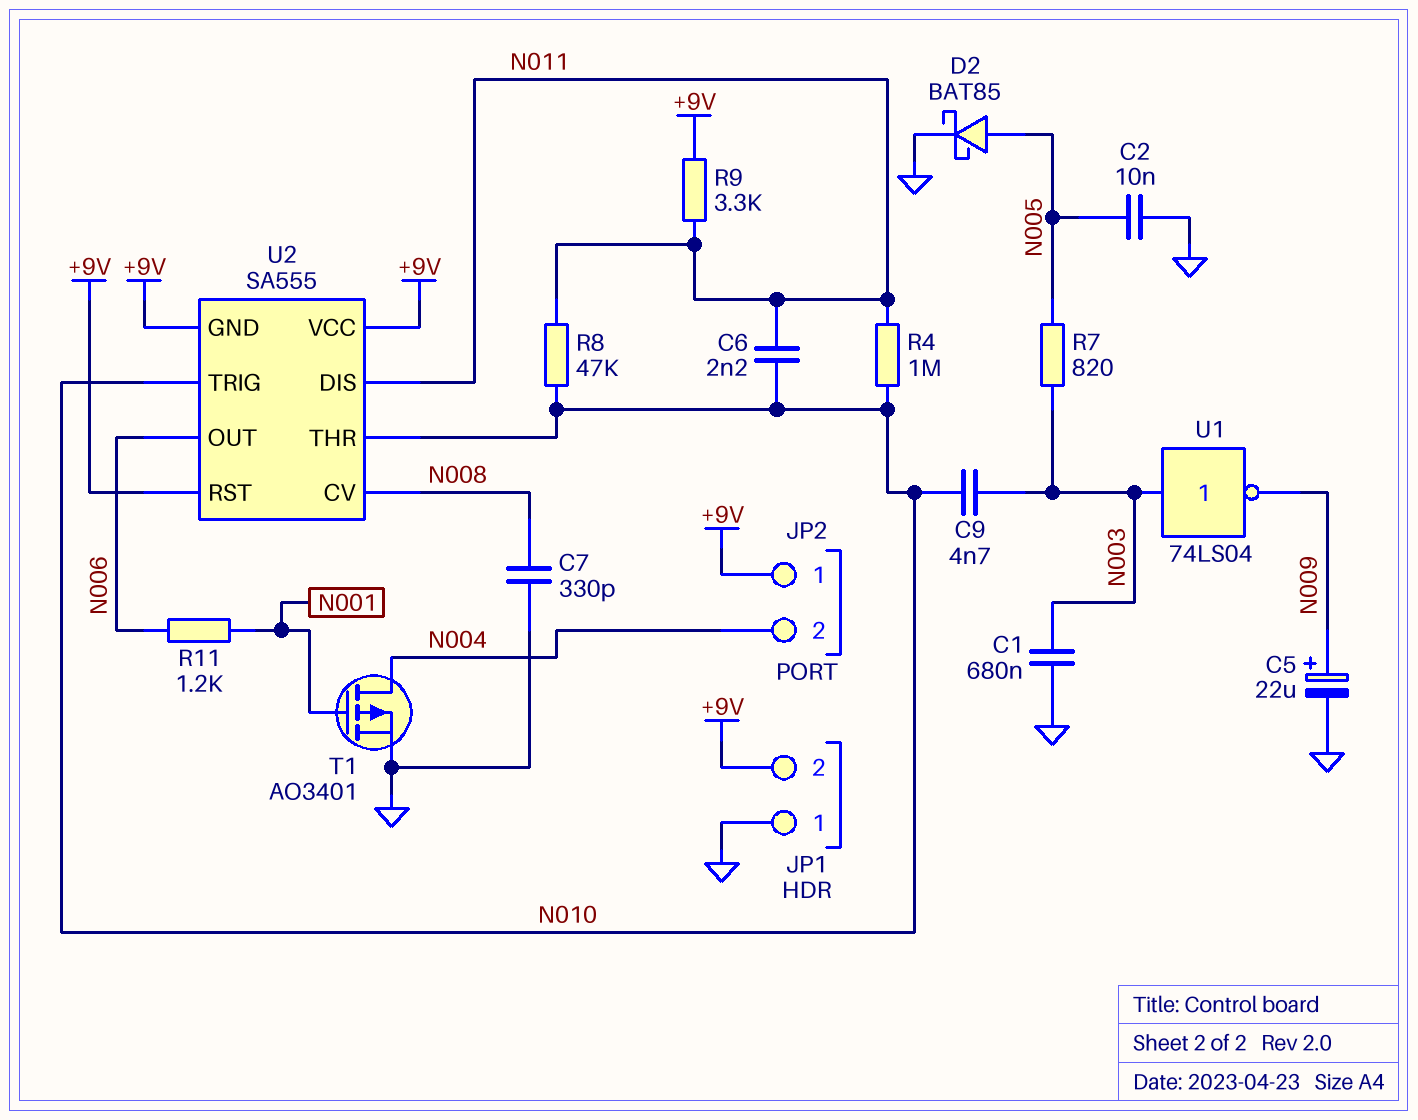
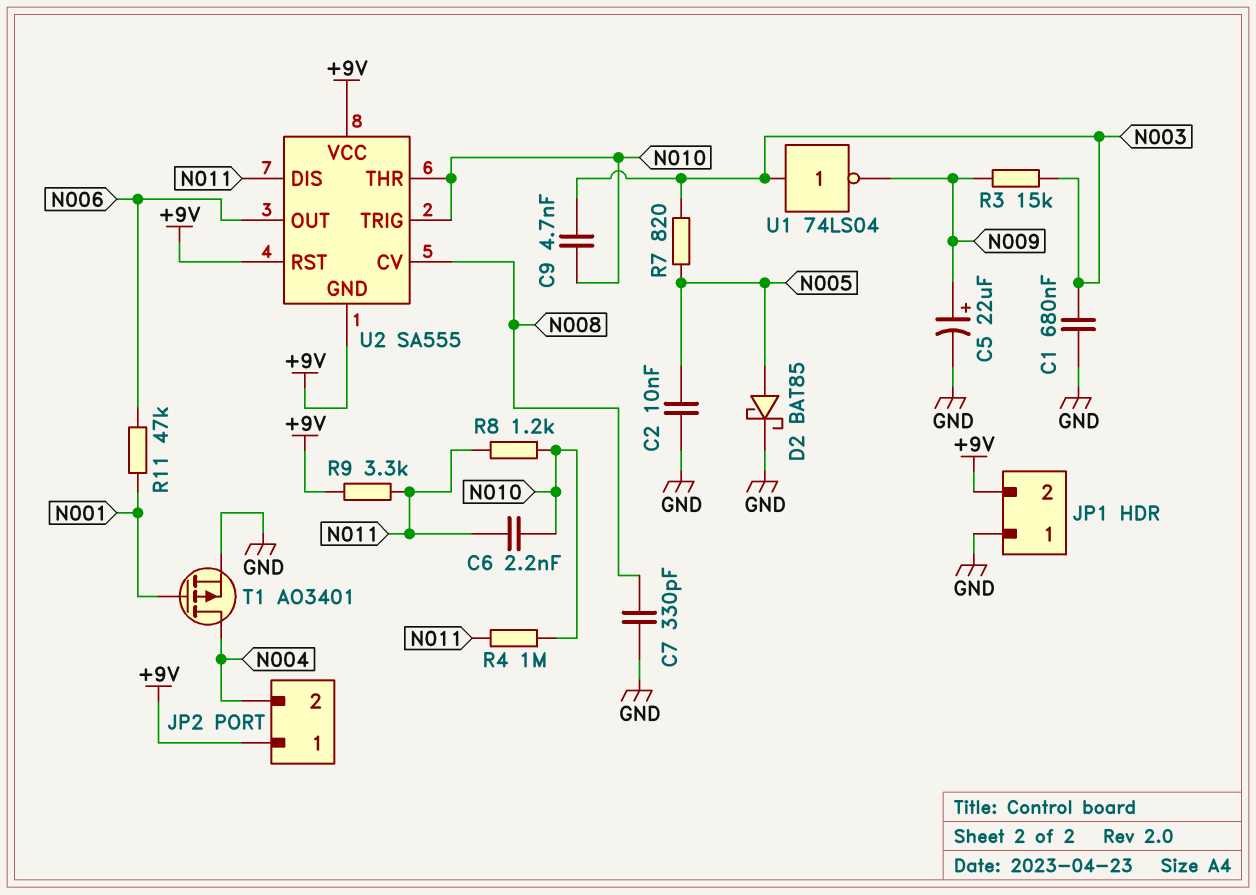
R3: none -> 15k (N003, N009)
R8: 47k (N010, N011) -> 1.2k (N010, N011)
R11: 1.2k (N001, N006) -> 47k (N001, N006)

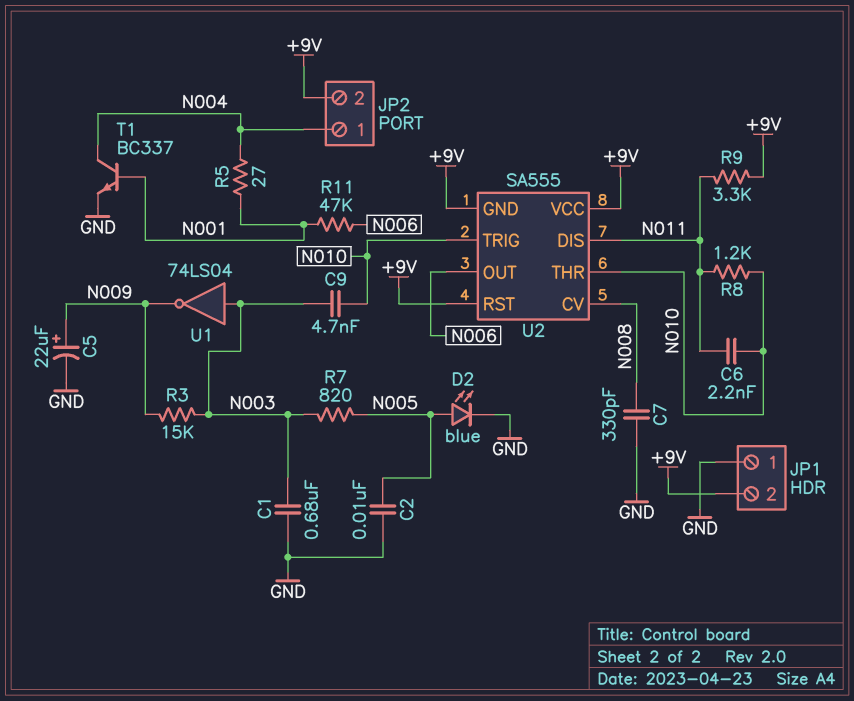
D2: schottky BAT85 (A N005, K GND) -> LED blue (A N005, K GND)
JP2 pin 1: +9V -> N004
JP2 pin 2: N004 -> +9V
R4: 1M (N010, N011) -> none
R5: none -> 27 (N001, N004)
T1: PMOS AO3401 (G N001, D N004, S GND) -> NPN BC337 (B N001, C N004, E GND)

